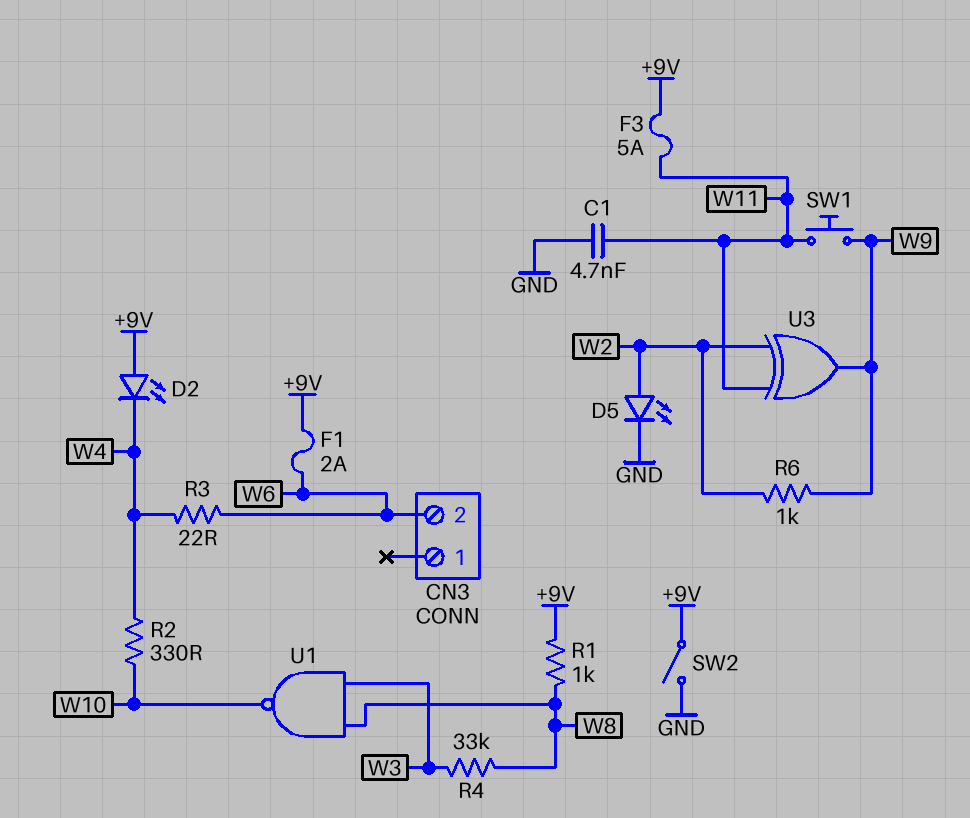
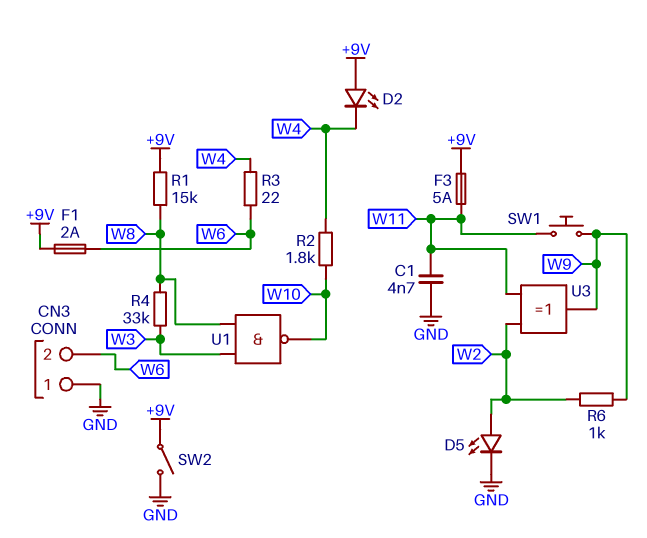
CN3 pin 1: none -> GND
R1: 1k (+9V, W8) -> 15k (+9V, W8)
R2: 330 (W4, W10) -> 1.8k (W4, W10)

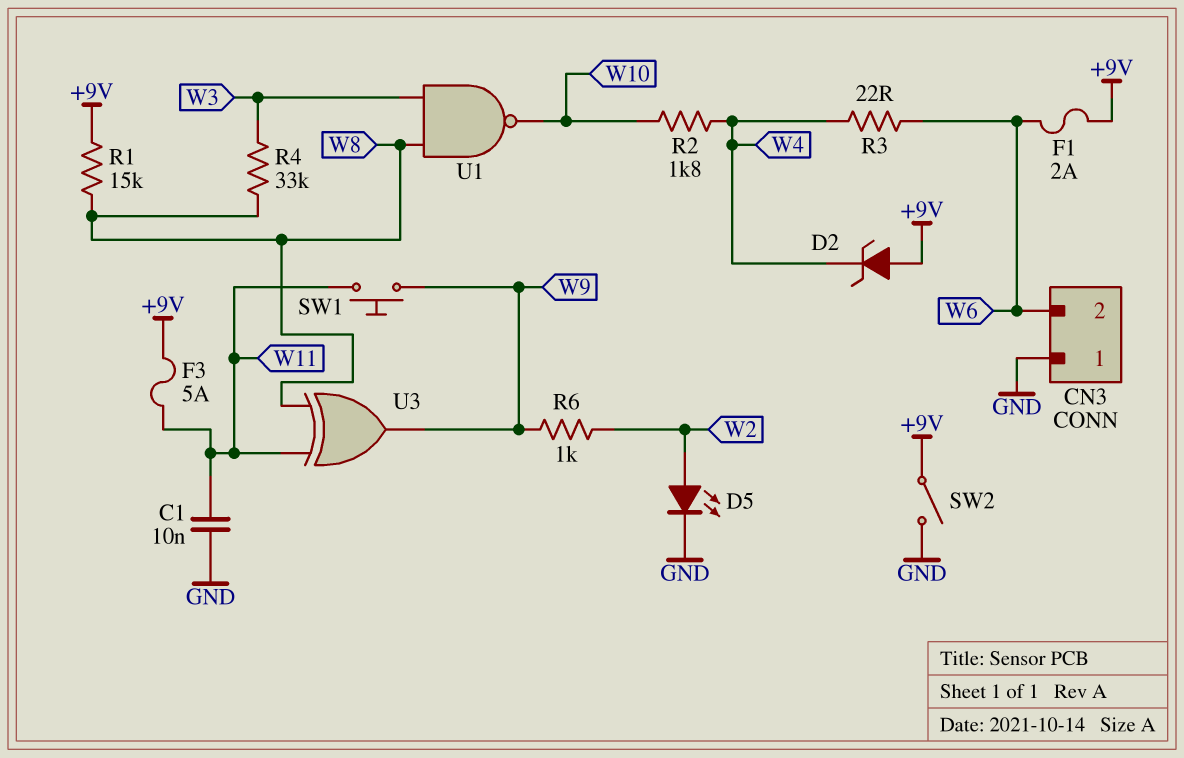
C1: 4.7nF (GND, W11) -> 10nF (GND, W11)
D2: LED (A +9V, K W4) -> zener (A +9V, K W4)
U3: XOR (in W2, in W11, out W9) -> XOR (in W8, in W11, out W9)

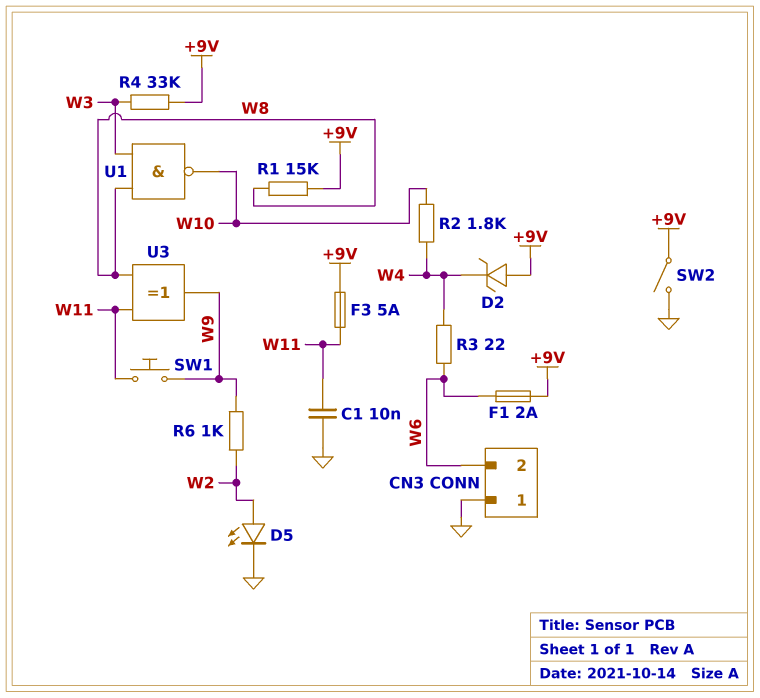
R4: 33k (W3, W8) -> 33k (+9V, W3)

